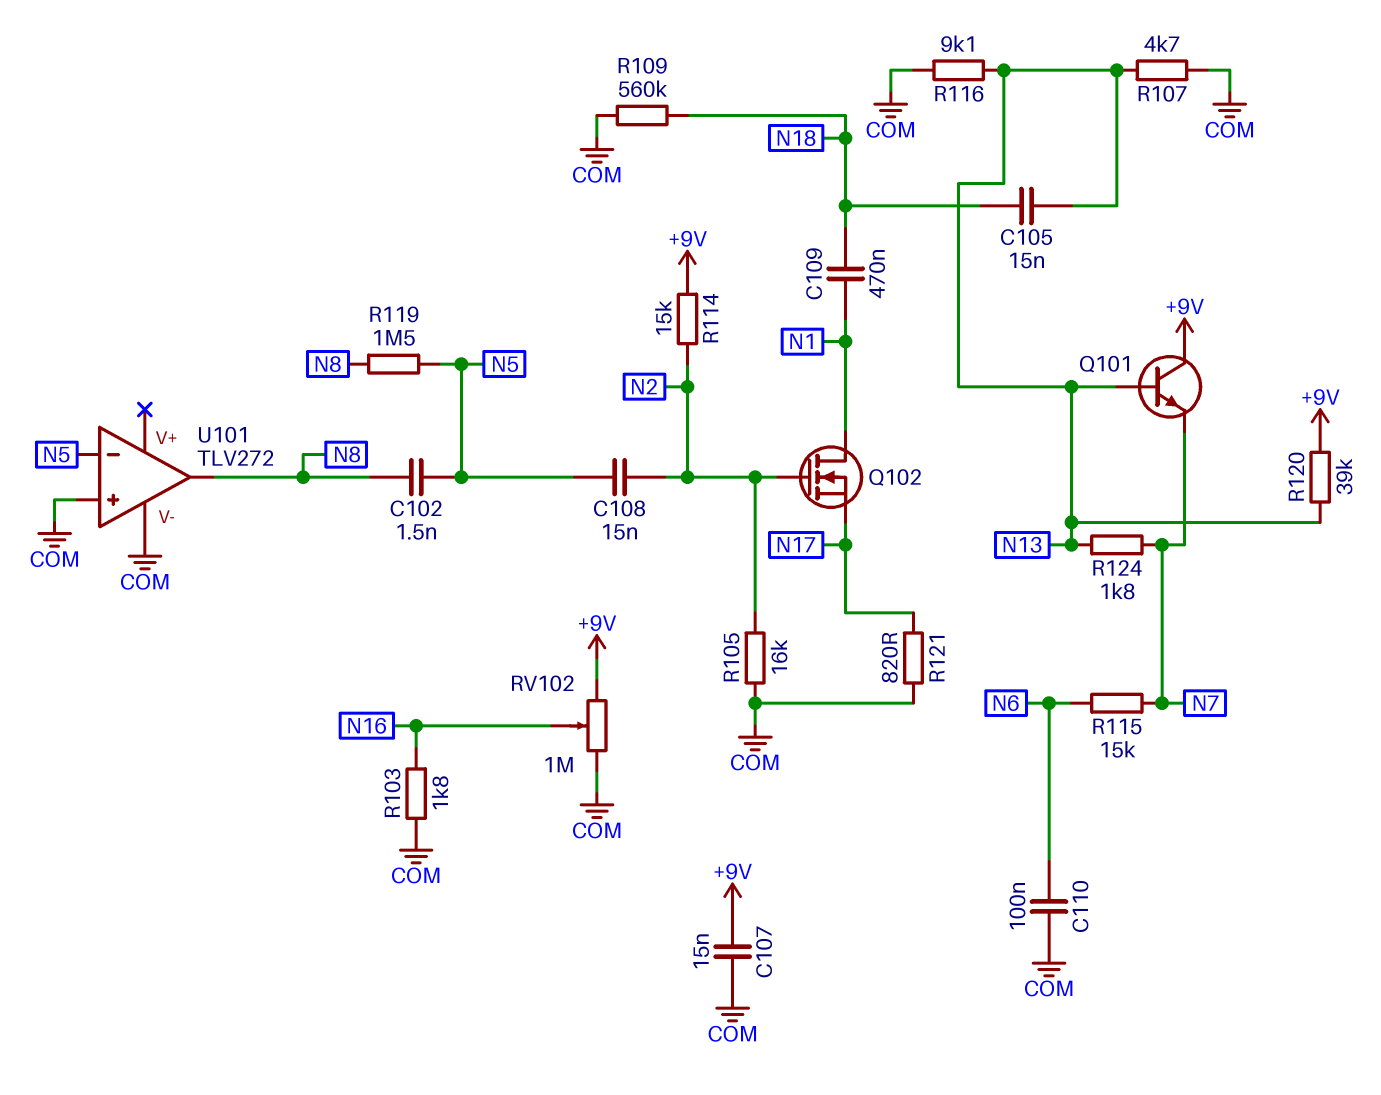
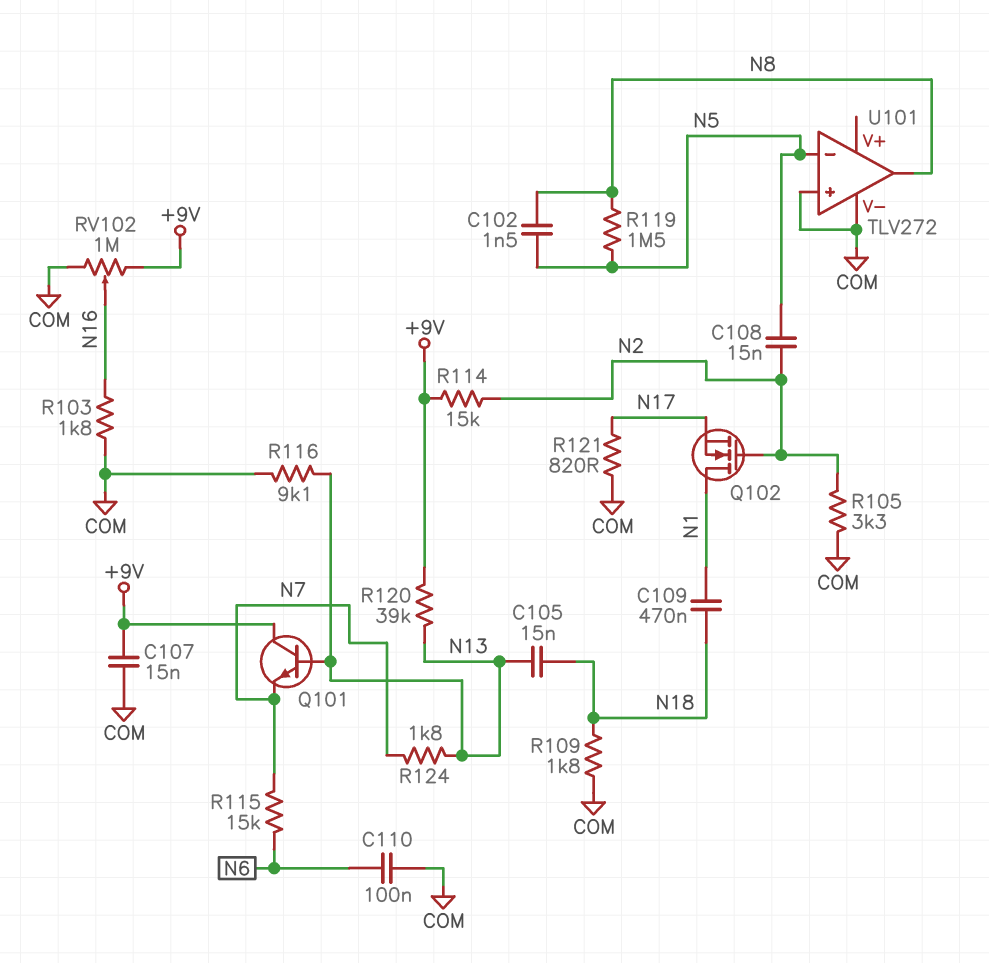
R105: 16k (COM, N2) -> 3.3k (COM, N2)
R107: 4.7k (COM, N13) -> none
R109: 560k (COM, N18) -> 1.8k (COM, N18)

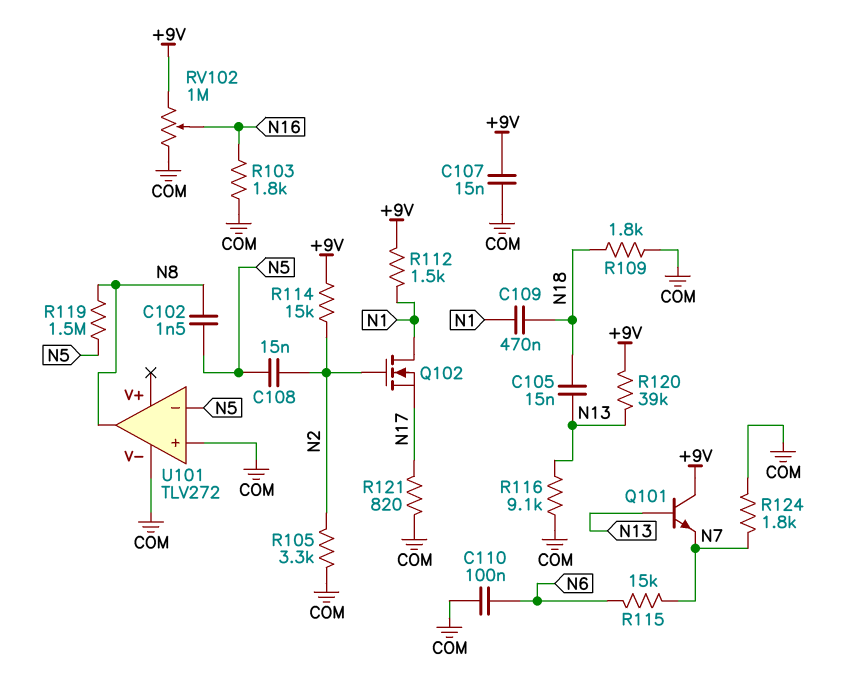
R112: none -> 1.5k (+9V, N1)
R124: 1.8k (N7, N13) -> 1.8k (COM, N7)

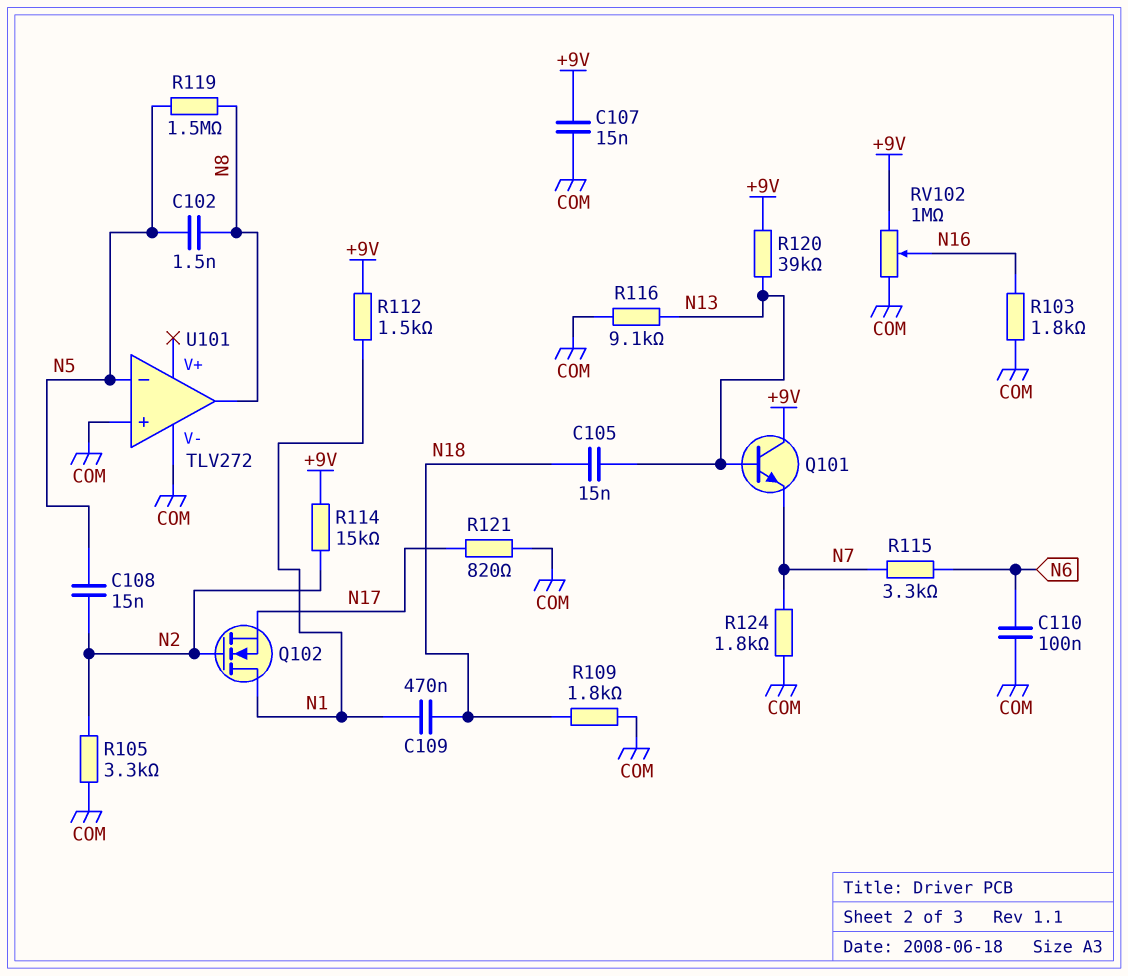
R115: 15k (N6, N7) -> 3.3k (N6, N7)

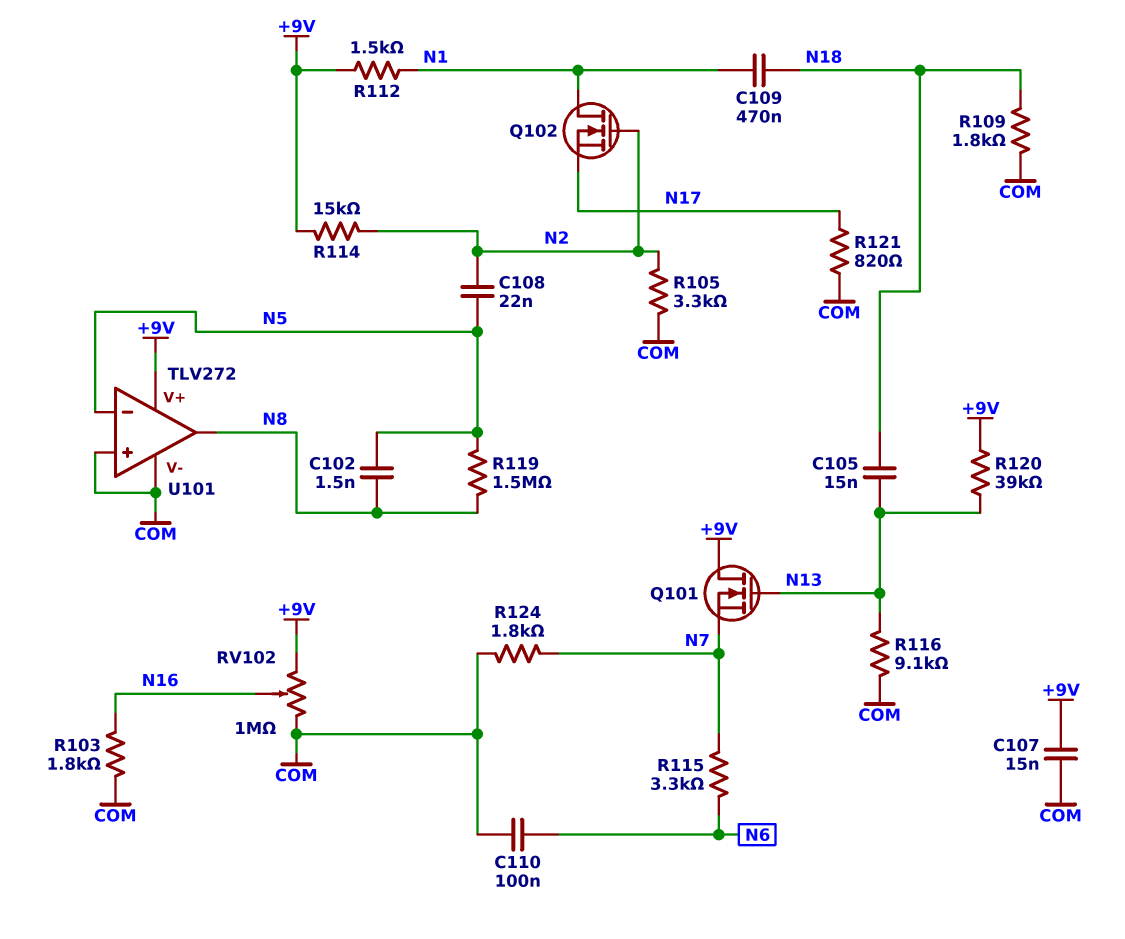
C108: 15nF (N2, N5) -> 22nF (N2, N5)
Q101: NPN (B N13, C +9V, E N7) -> NMOS (G N13, D +9V, S N7)
U101 pin V+: none -> +9V

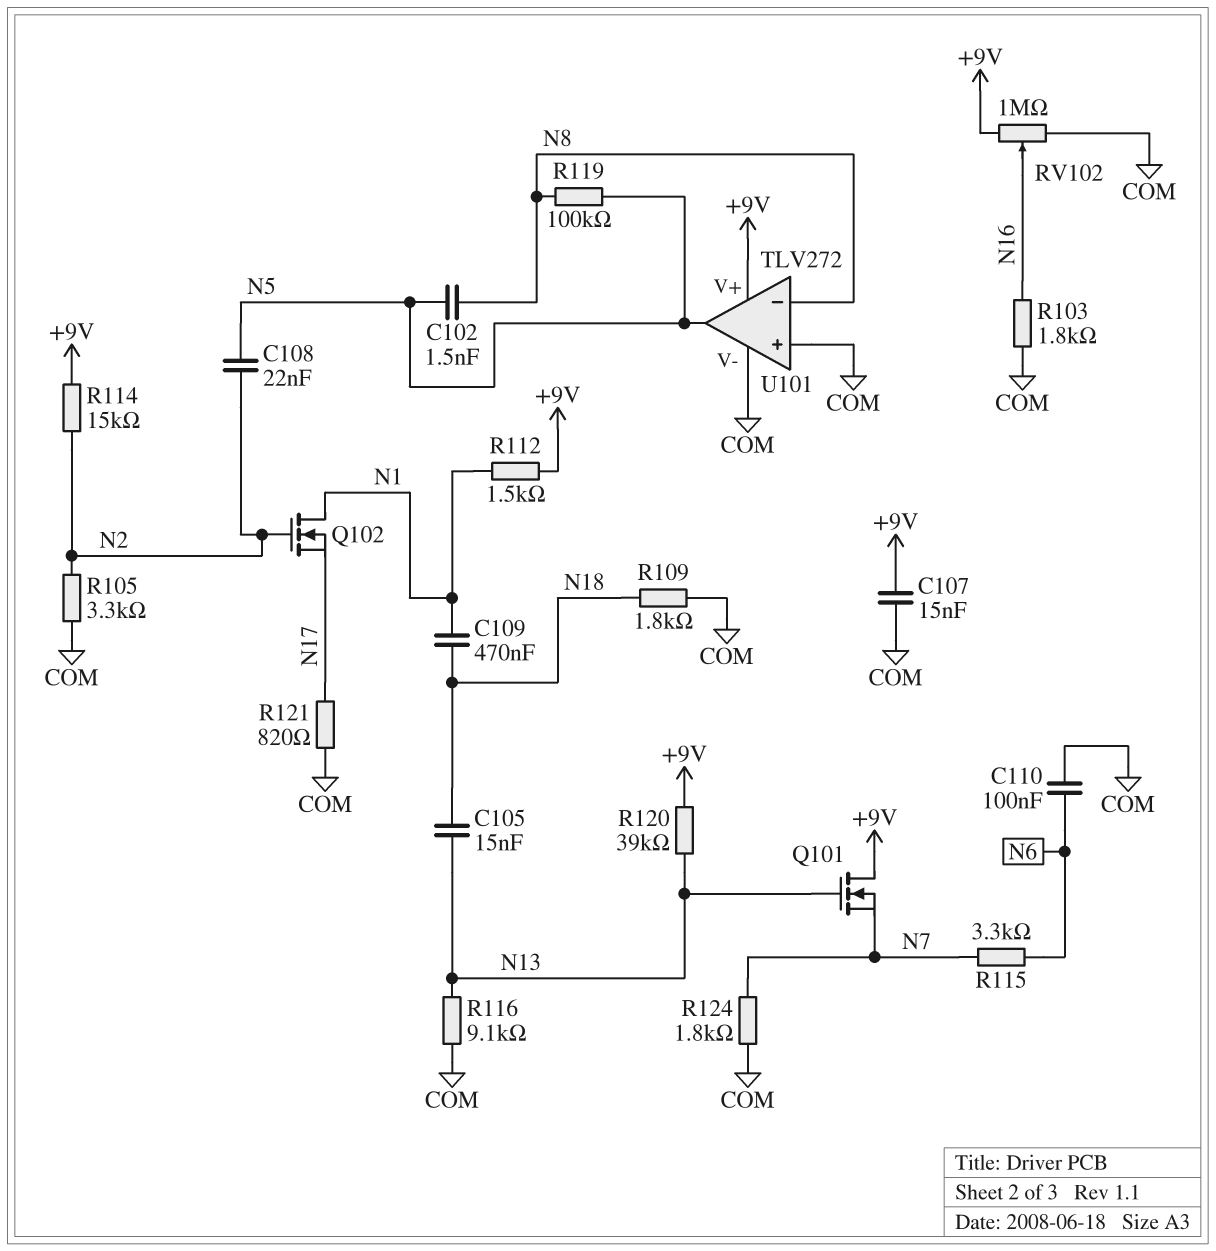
R119: 1.5M (N5, N8) -> 100k (N5, N8)
U101 pin in-: N5 -> N8
U101 pin out: N8 -> N5

